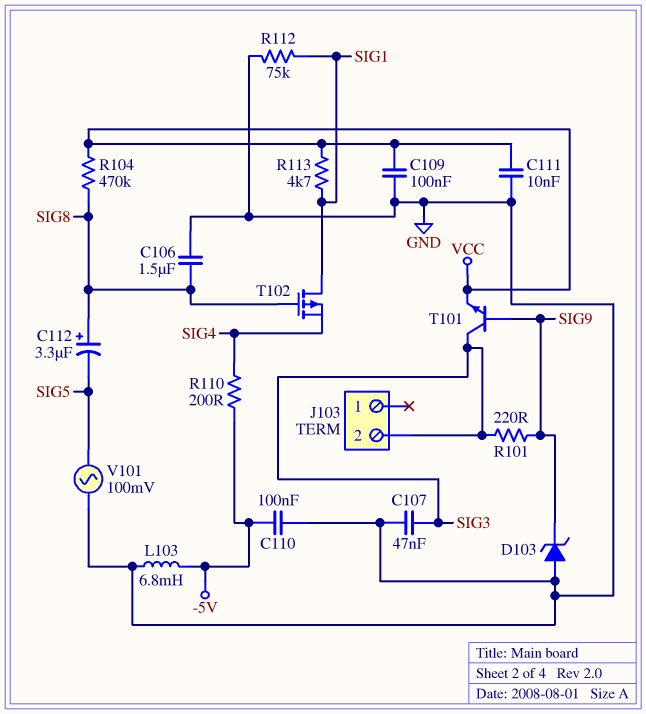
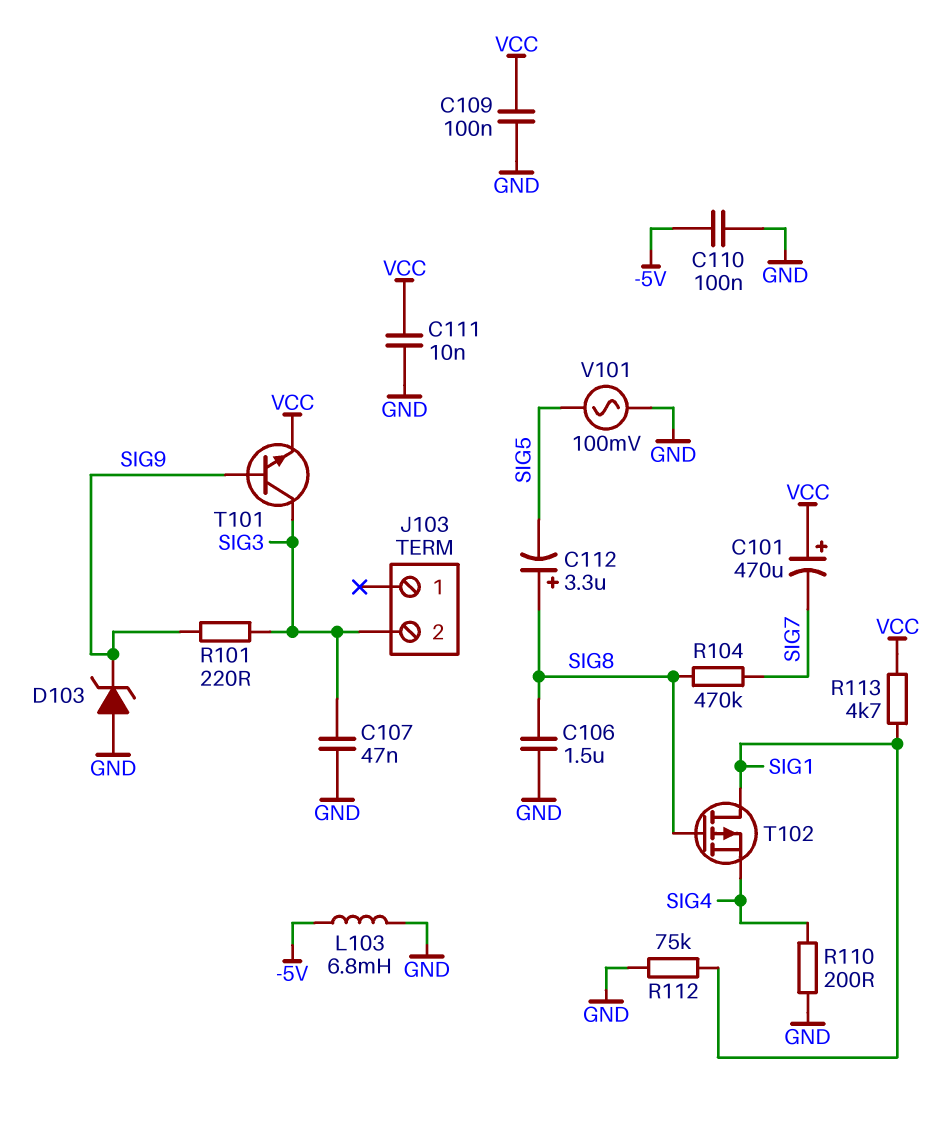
C101: none -> 470uF (plus VCC, minus SIG7)
R104: 470k (SIG8, VCC) -> 470k (SIG7, SIG8)
R110: 200 (-5V, SIG4) -> 200 (GND, SIG4)

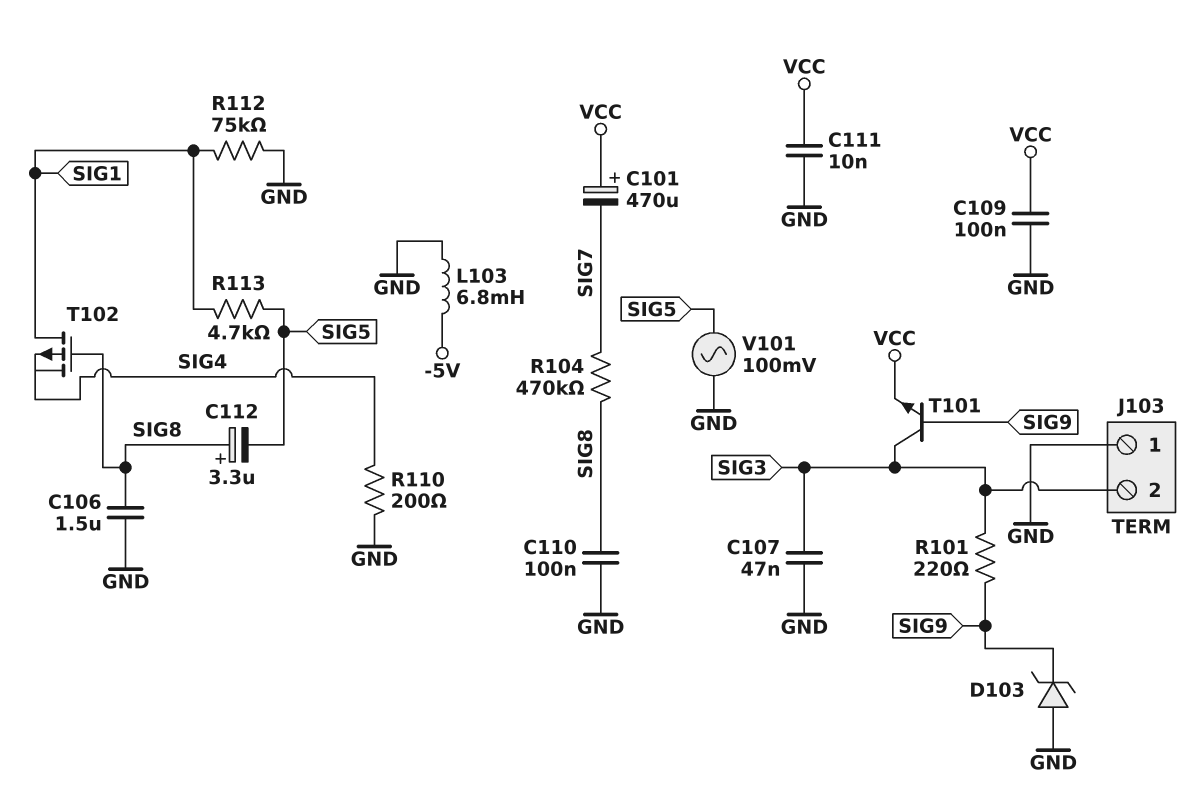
C110: 100nF (-5V, GND) -> 100nF (GND, SIG8)
J103 pin 1: none -> GND
R113: 4.7k (SIG1, VCC) -> 4.7k (SIG1, SIG5)

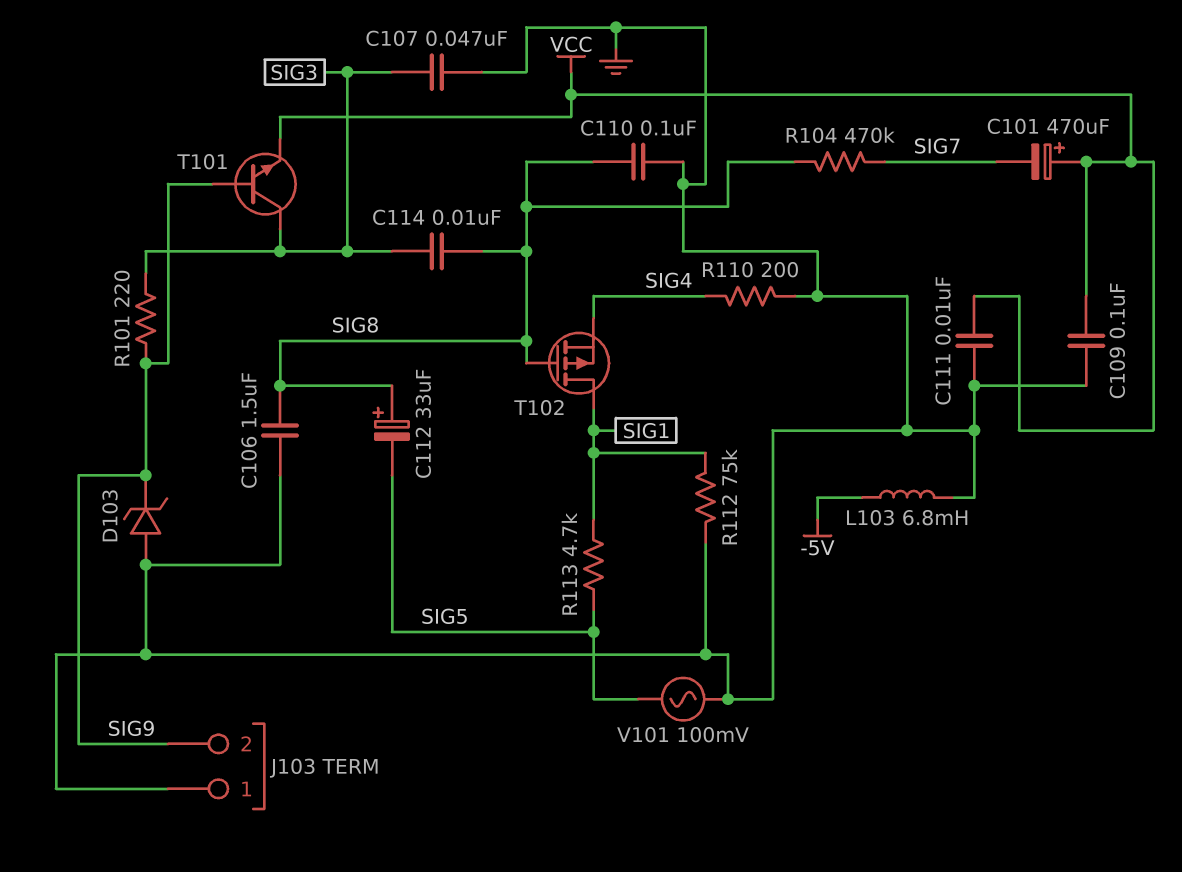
C112: 3.3uF (plus SIG8, minus SIG5) -> 33uF (plus SIG8, minus SIG5)
C114: none -> 10nF (SIG3, SIG8)
J103 pin 2: SIG3 -> SIG9

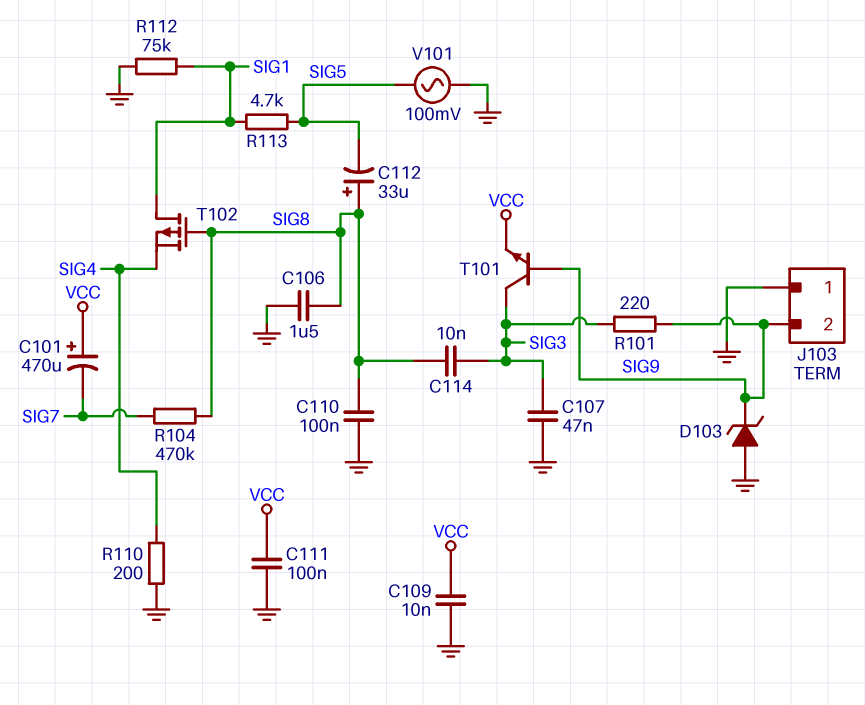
C109: 100nF (GND, VCC) -> 10nF (GND, VCC)
C111: 10nF (GND, VCC) -> 100nF (GND, VCC)
L103: 6.8mH (-5V, GND) -> none

